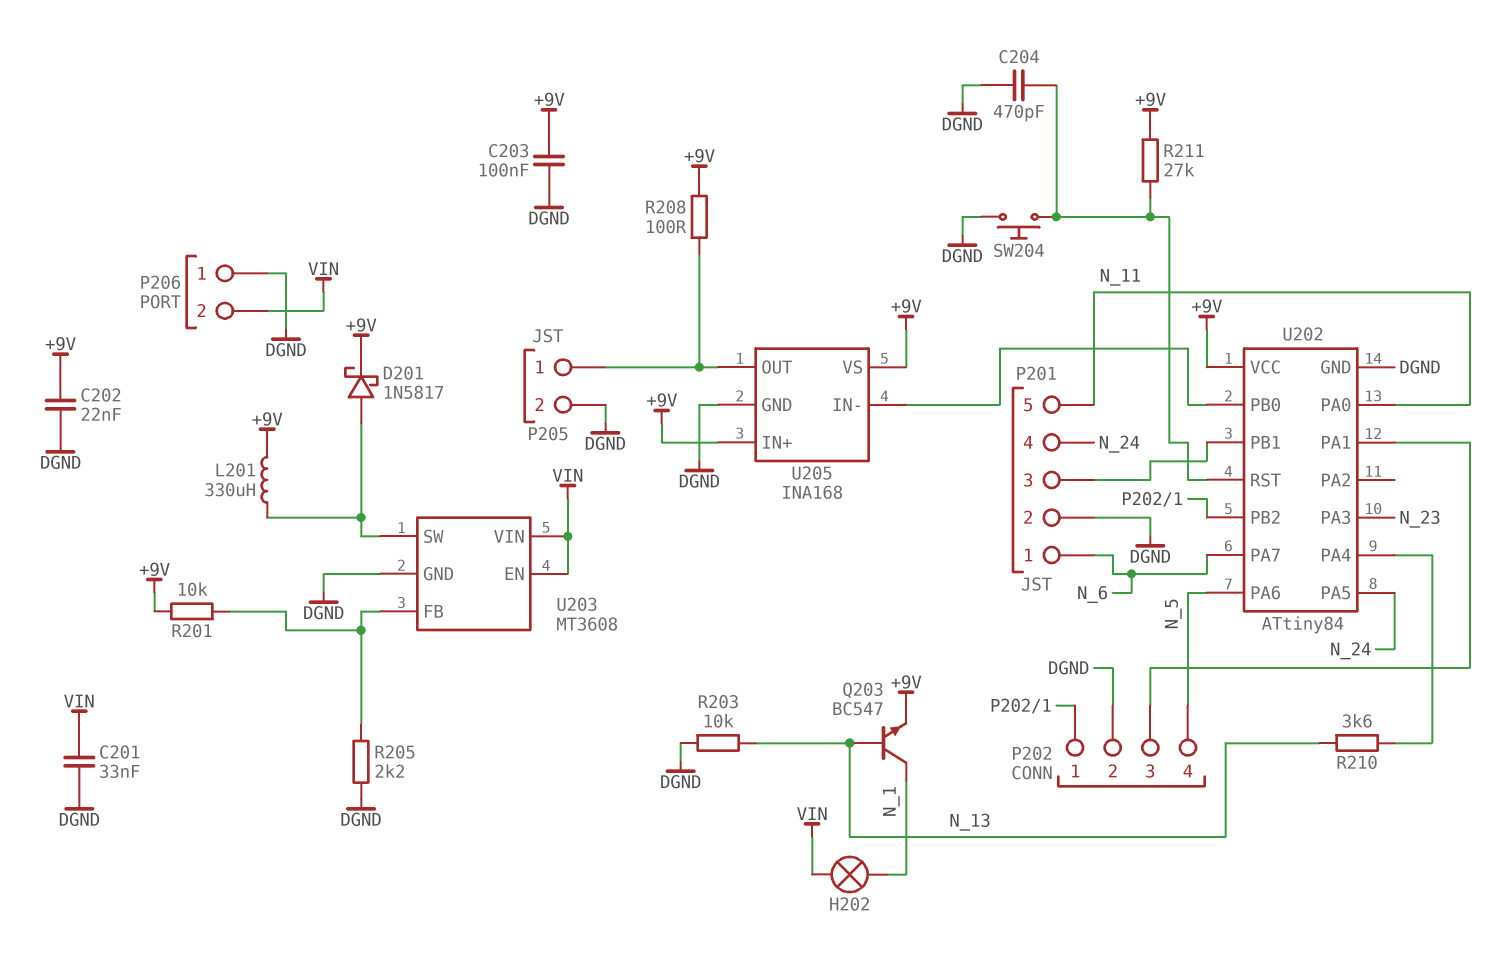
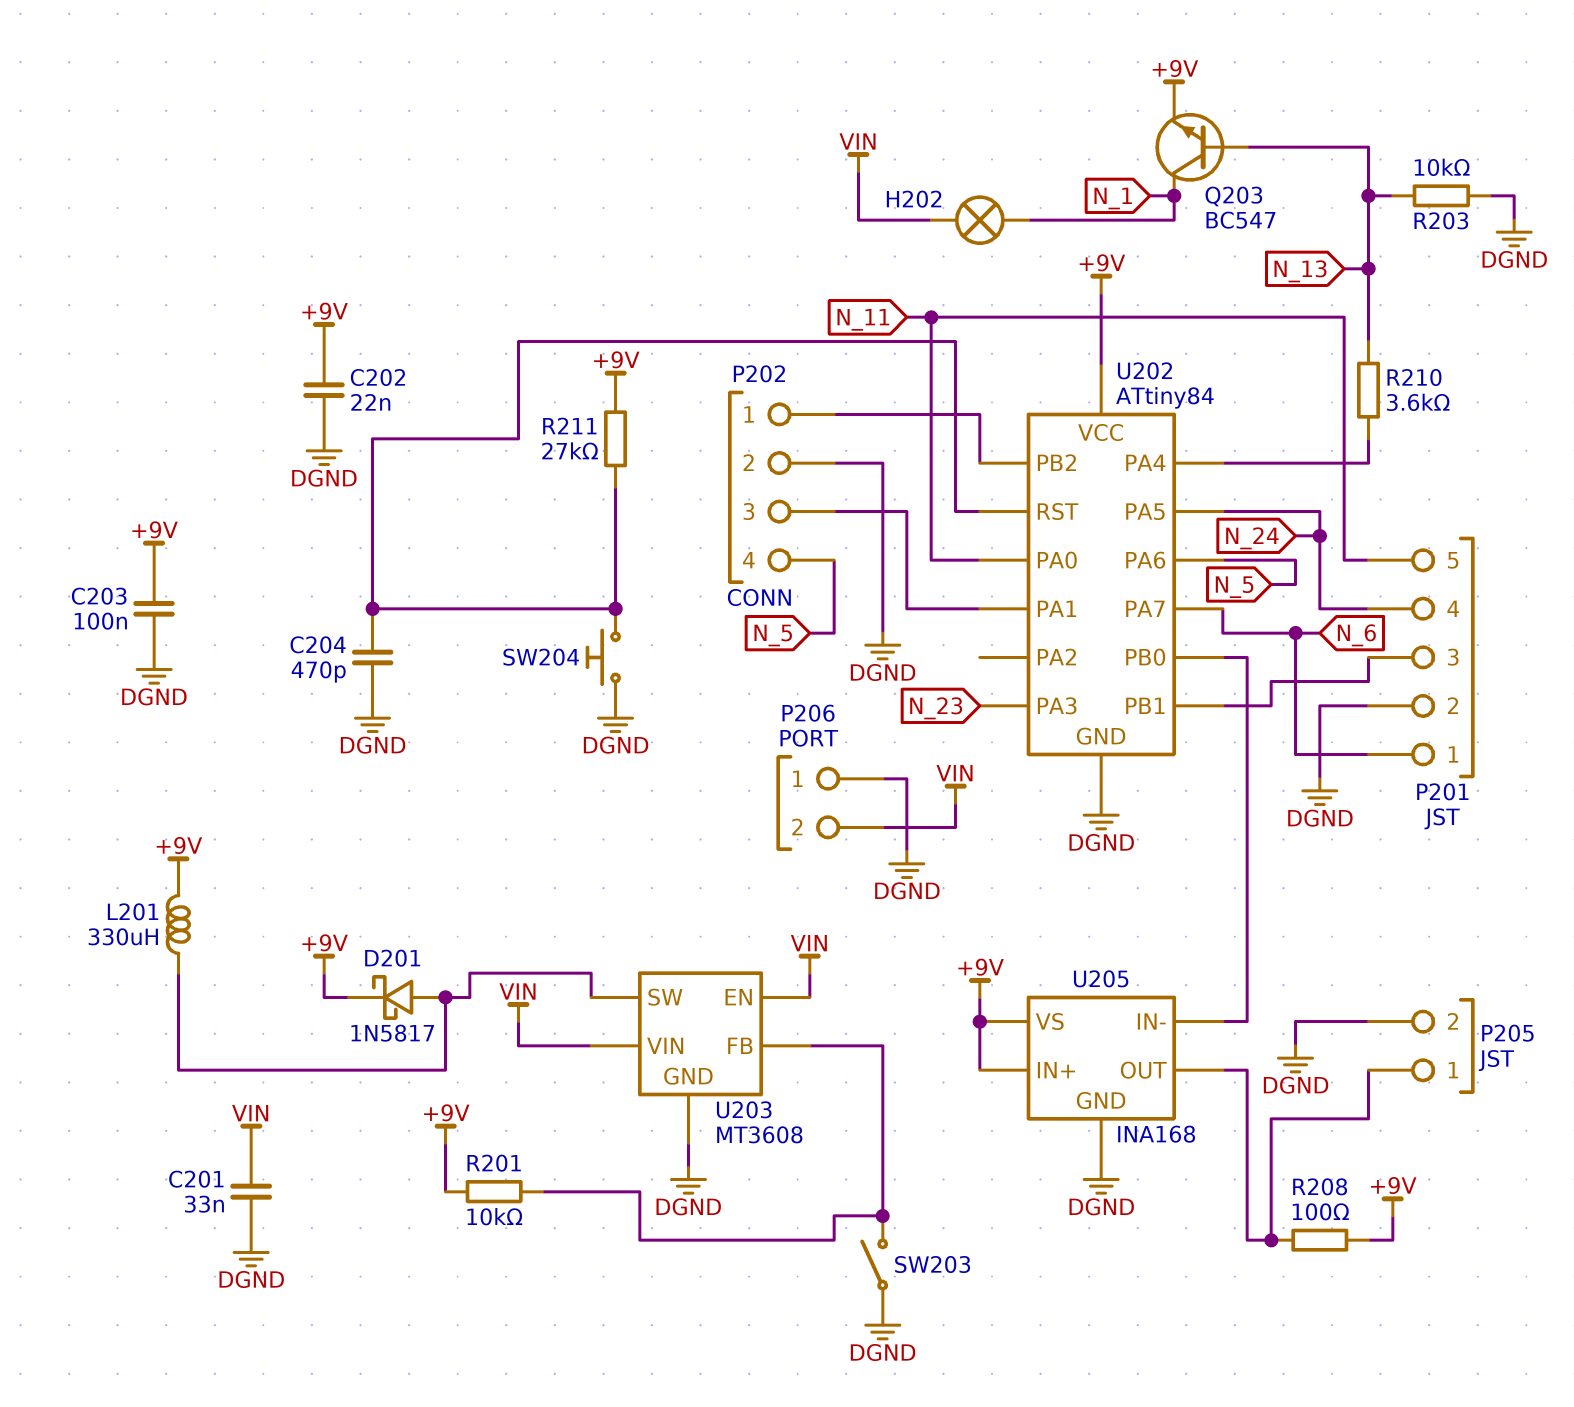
R205: 2.2k (DGND, U203/FB) -> none
SW203: none -> switch (DGND, U203/FB)

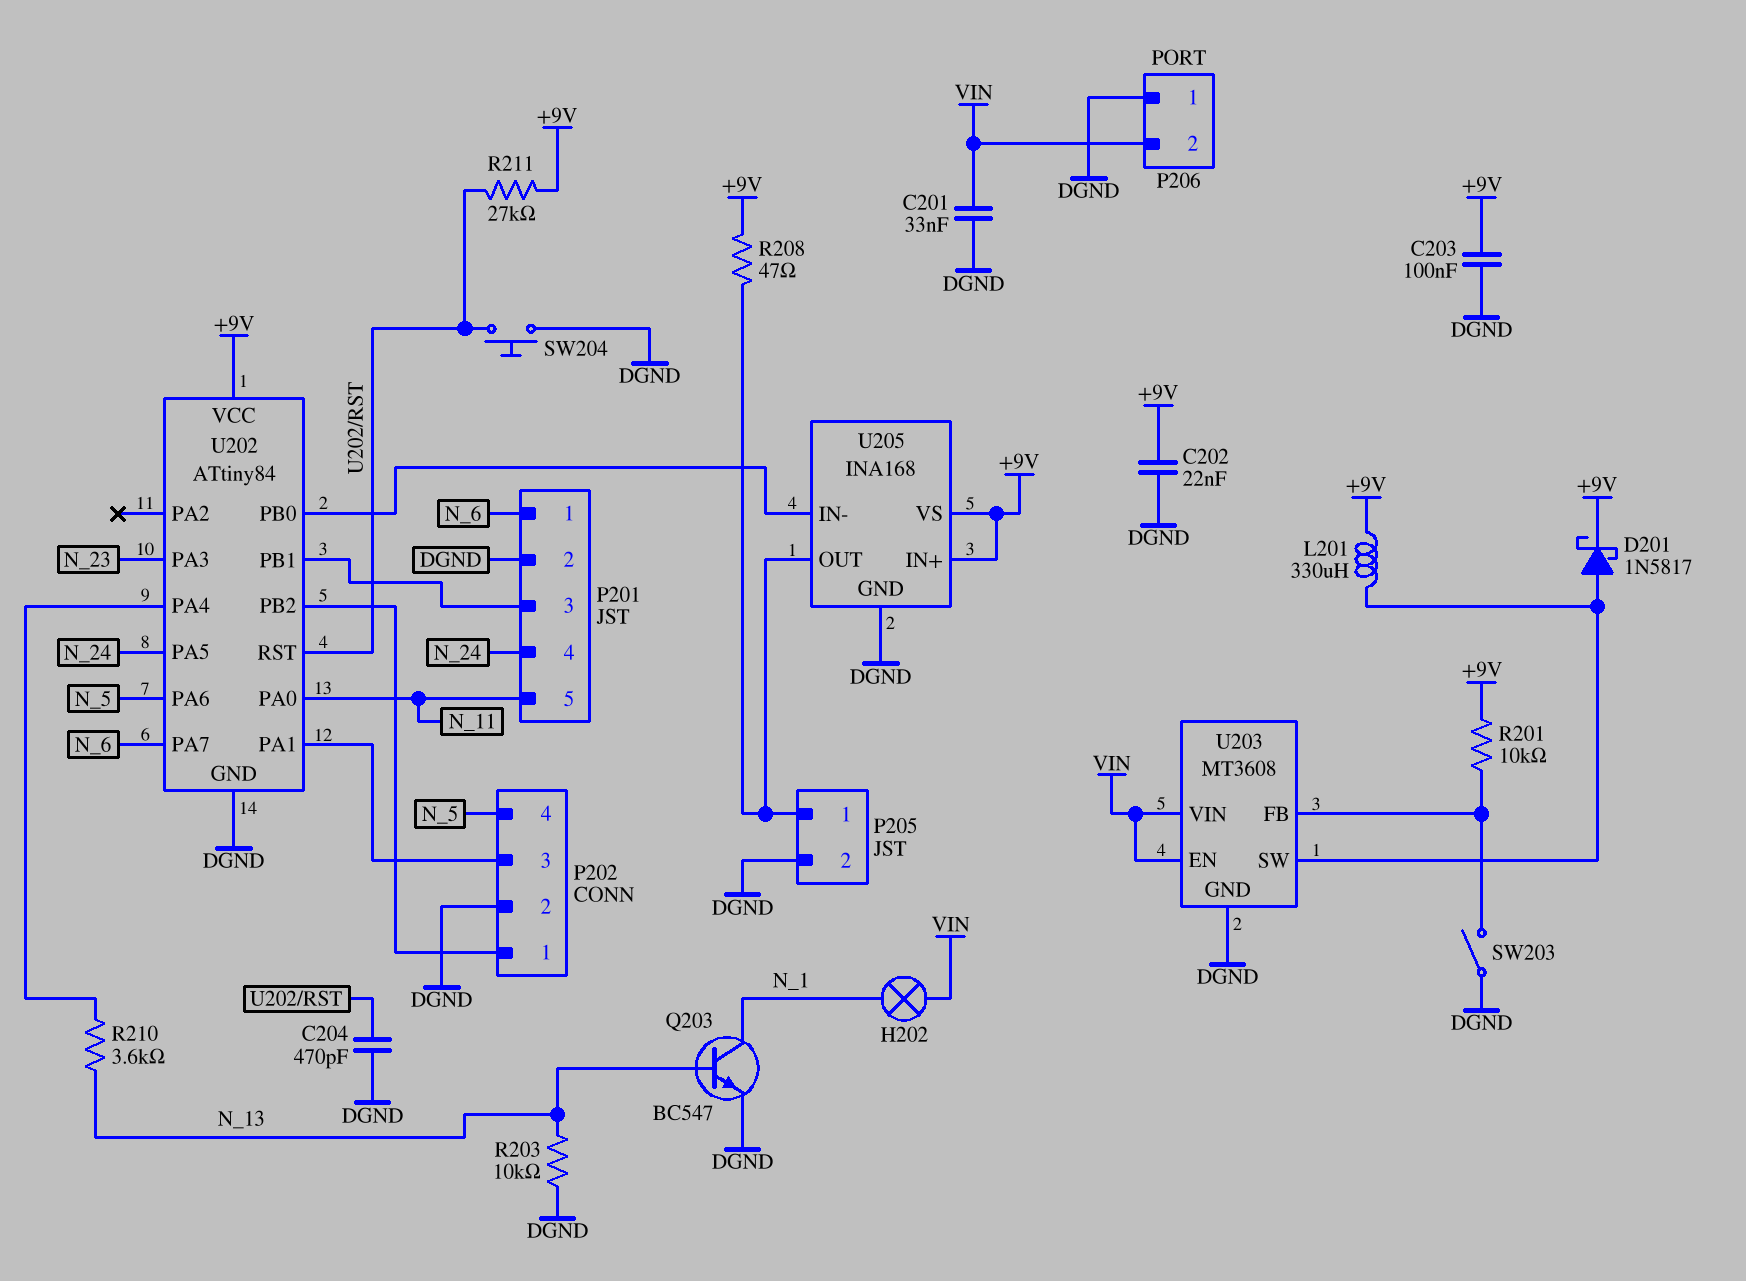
Q203: NPN BC547 (B N_13, C N_1, E +9V) -> NPN BC547 (B N_13, C N_1, E DGND)
R208: 100 (+9V, P205/1) -> 47 (+9V, P205/1)

